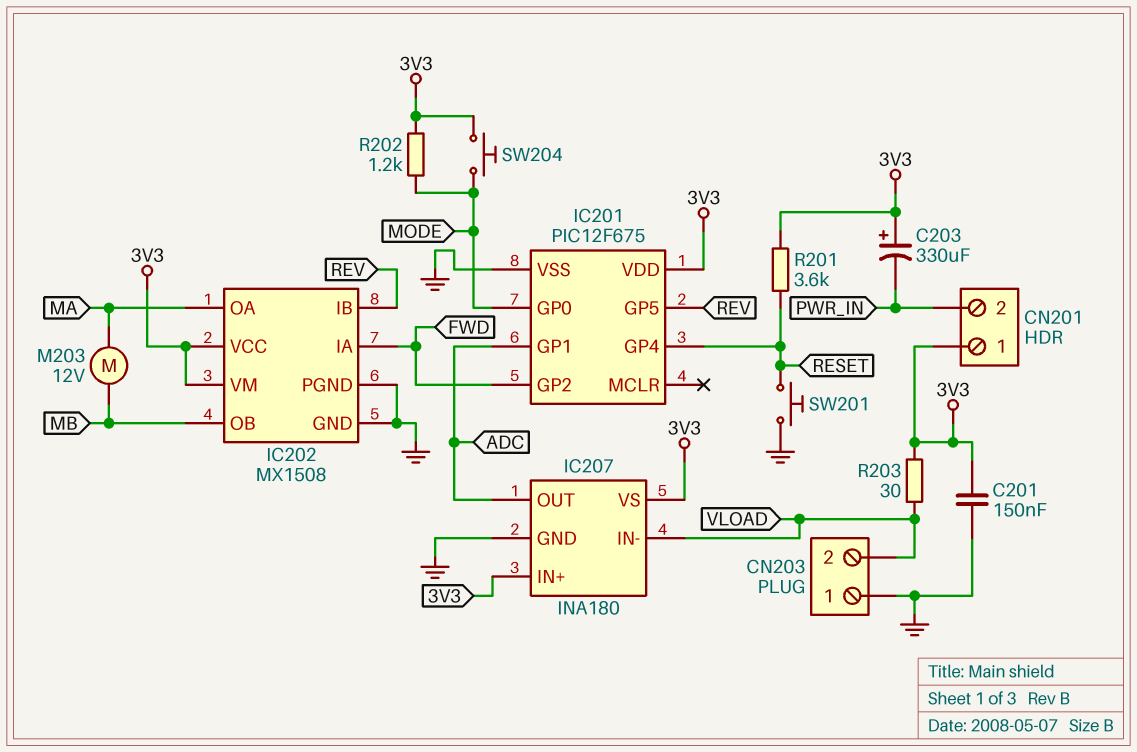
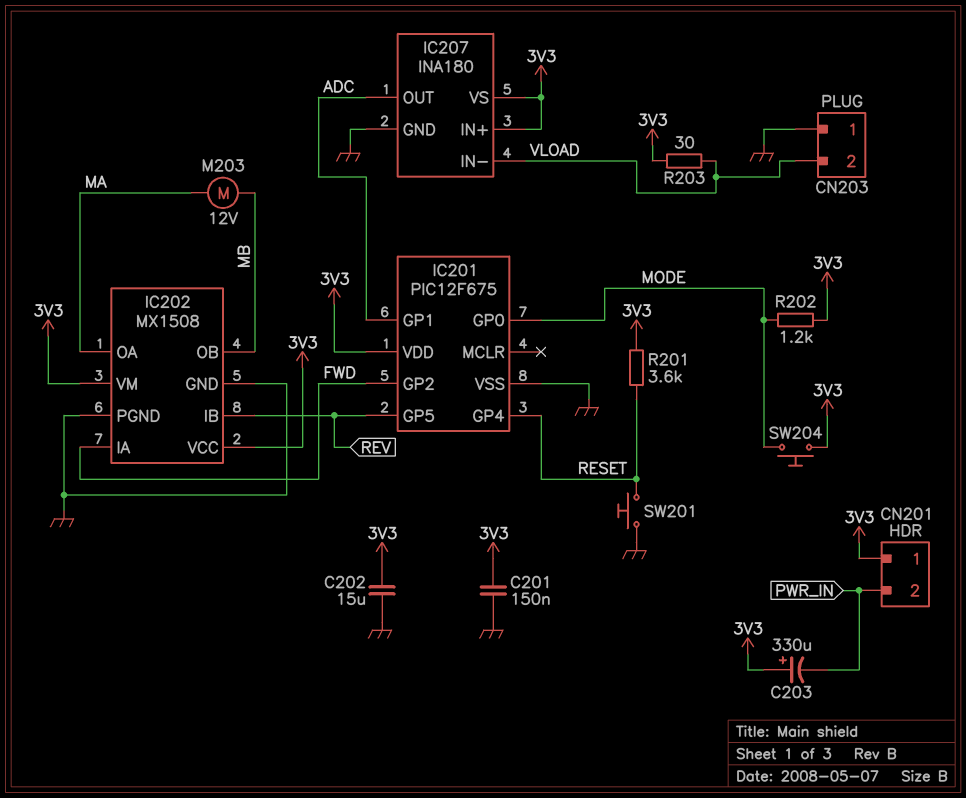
C202: none -> 15uF (3V3, GND)

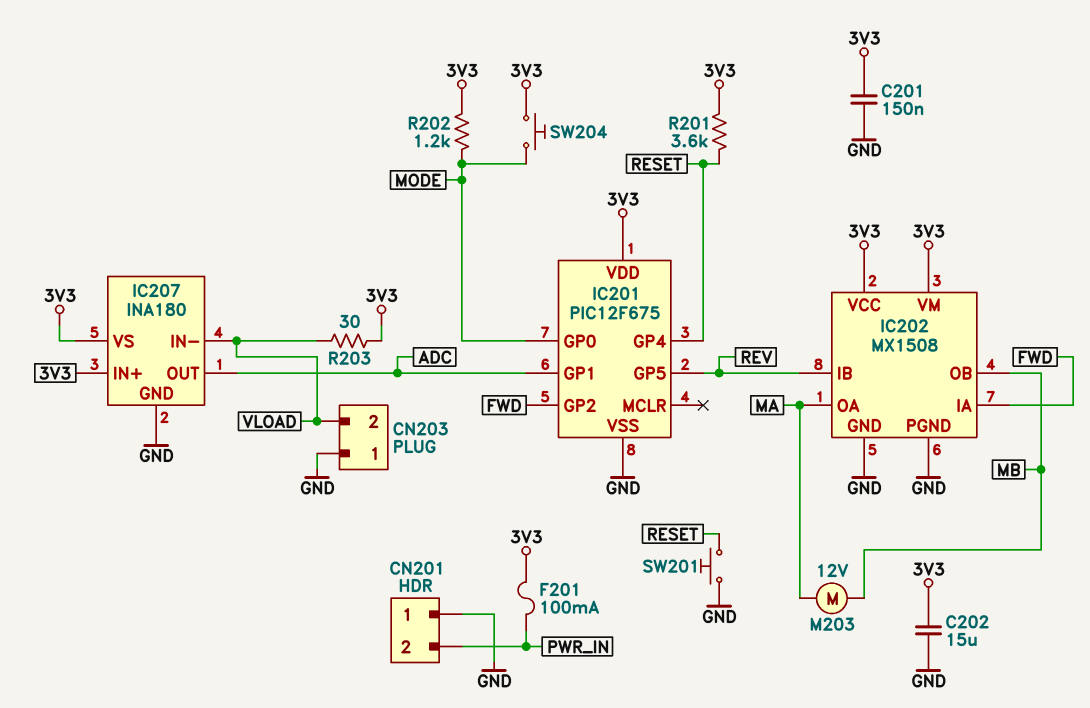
C203: 330uF (plus 3V3, minus PWR_IN) -> none
CN201 pin 1: 3V3 -> GND
F201: none -> 100mA (3V3, PWR_IN)

